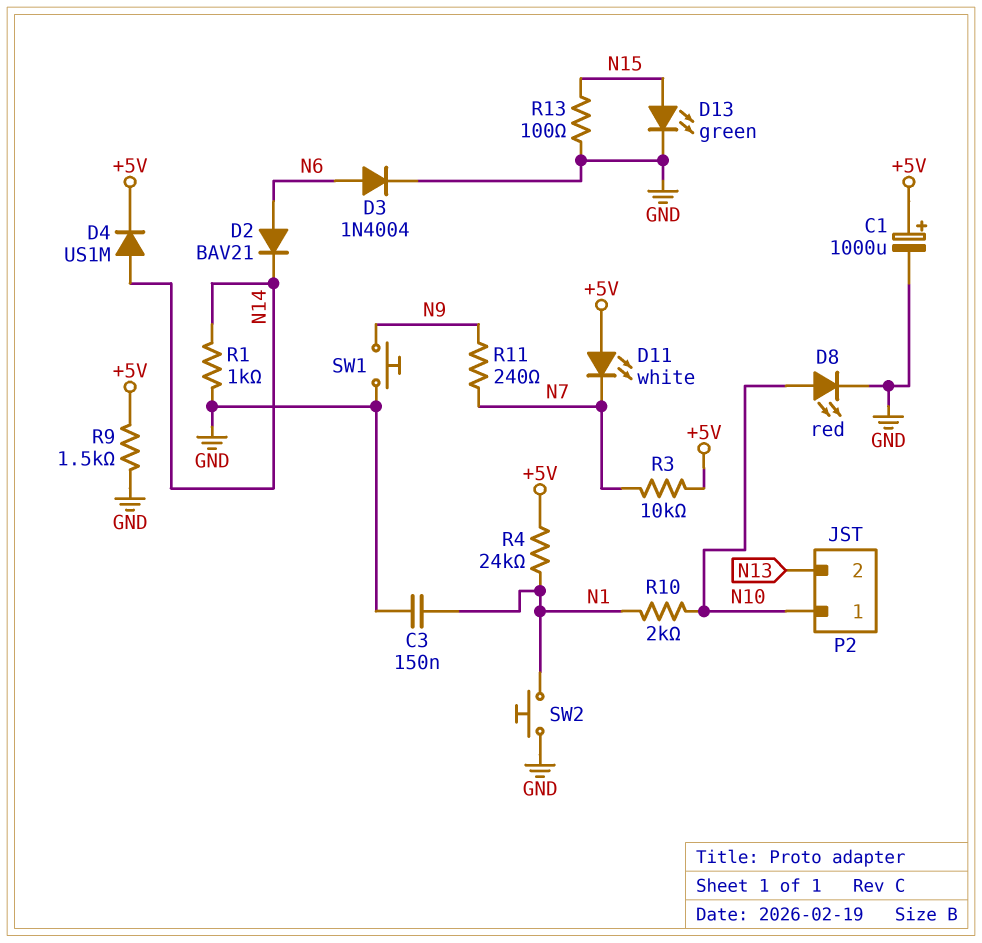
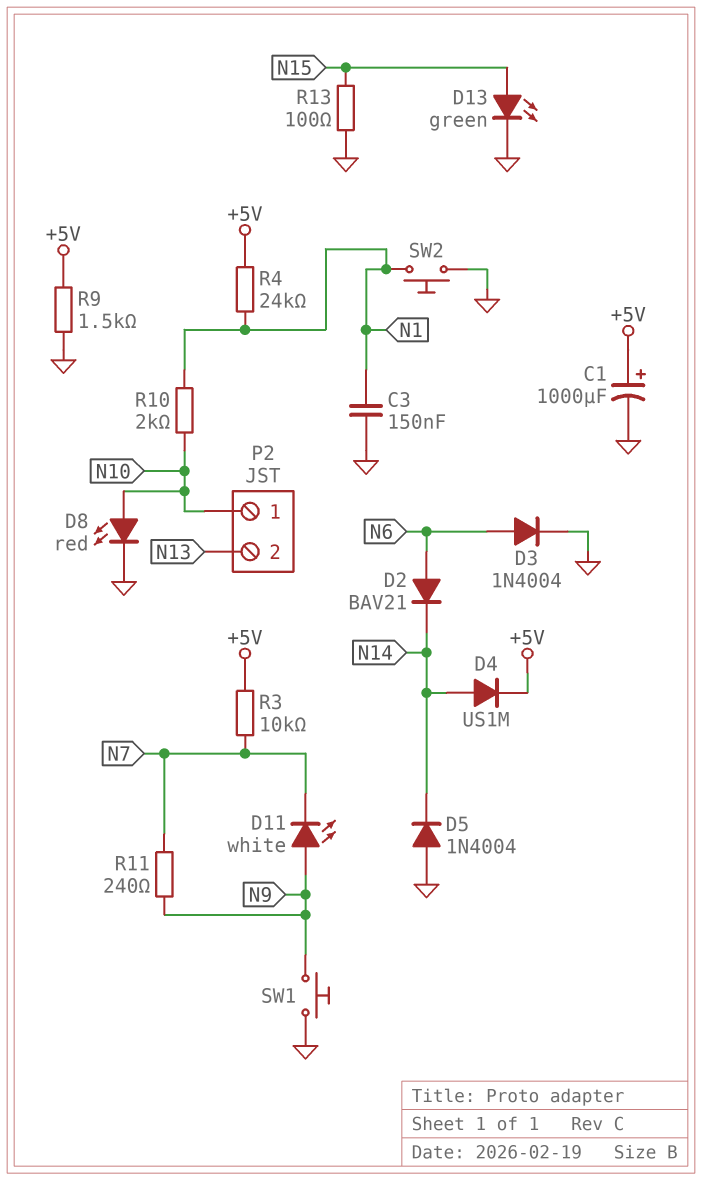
D5: none -> diode 1N4004 (A GND, K N14)
D11: LED white (A +5V, K N7) -> LED white (A N9, K N7)
R1: 1k (GND, N14) -> none

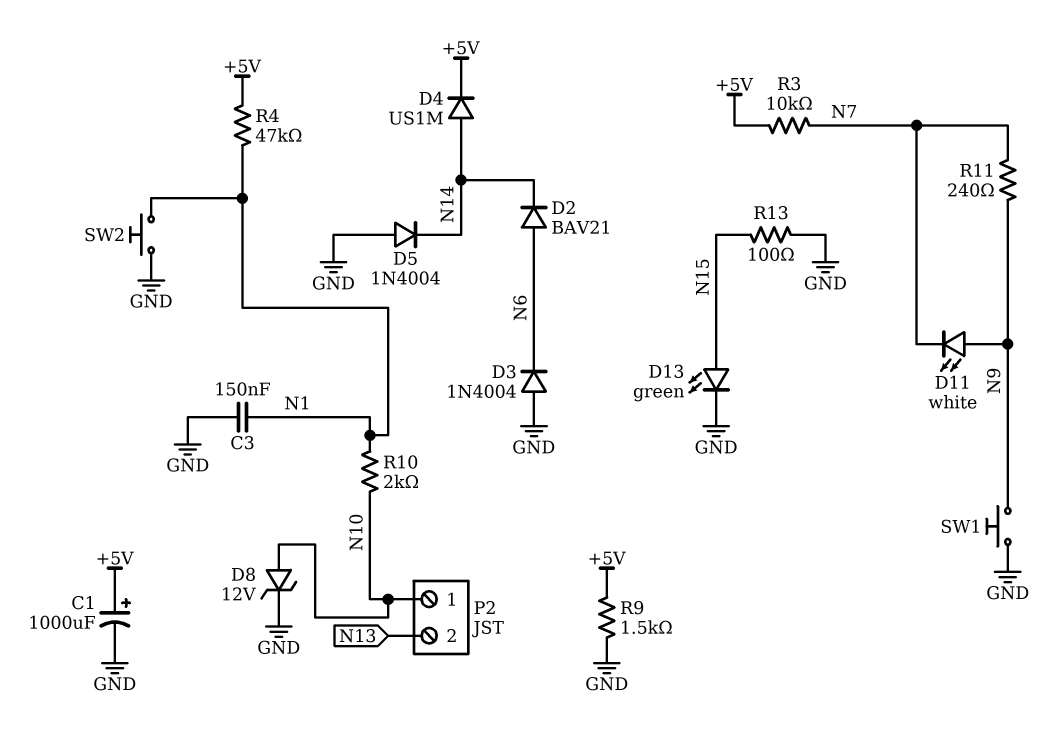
D3: diode 1N4004 (A N6, K GND) -> diode 1N4004 (A GND, K N6)
D8: LED red (A N10, K GND) -> zener 12V (A N10, K GND)
R4: 24k (+5V, N1) -> 47k (+5V, N1)

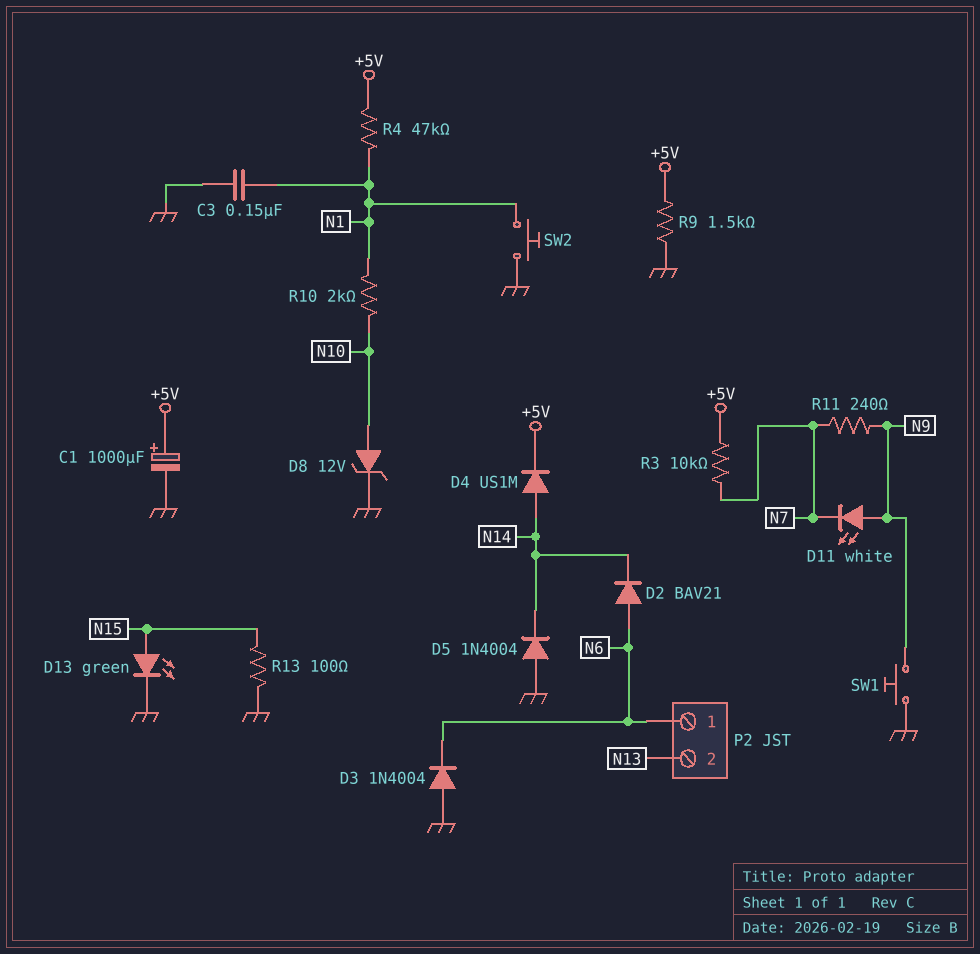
P2 pin 1: N10 -> N6

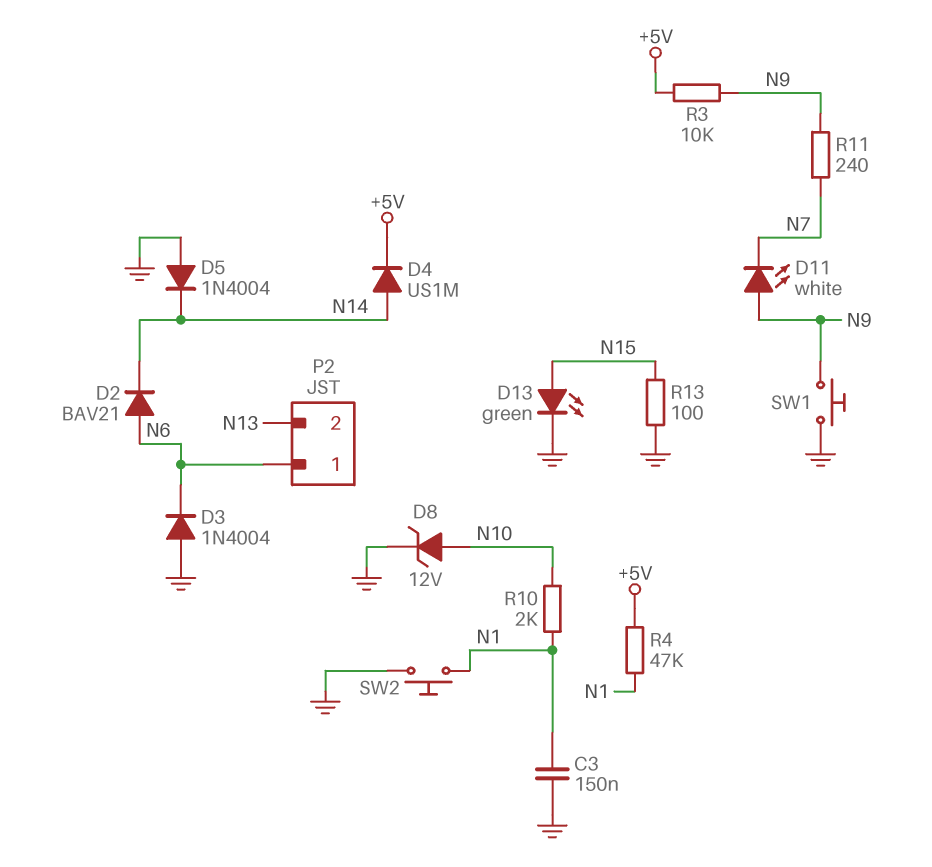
C1: 1000uF (plus +5V, minus GND) -> none
R3: 10k (+5V, N7) -> 10k (+5V, N9)
R9: 1.5k (+5V, GND) -> none

